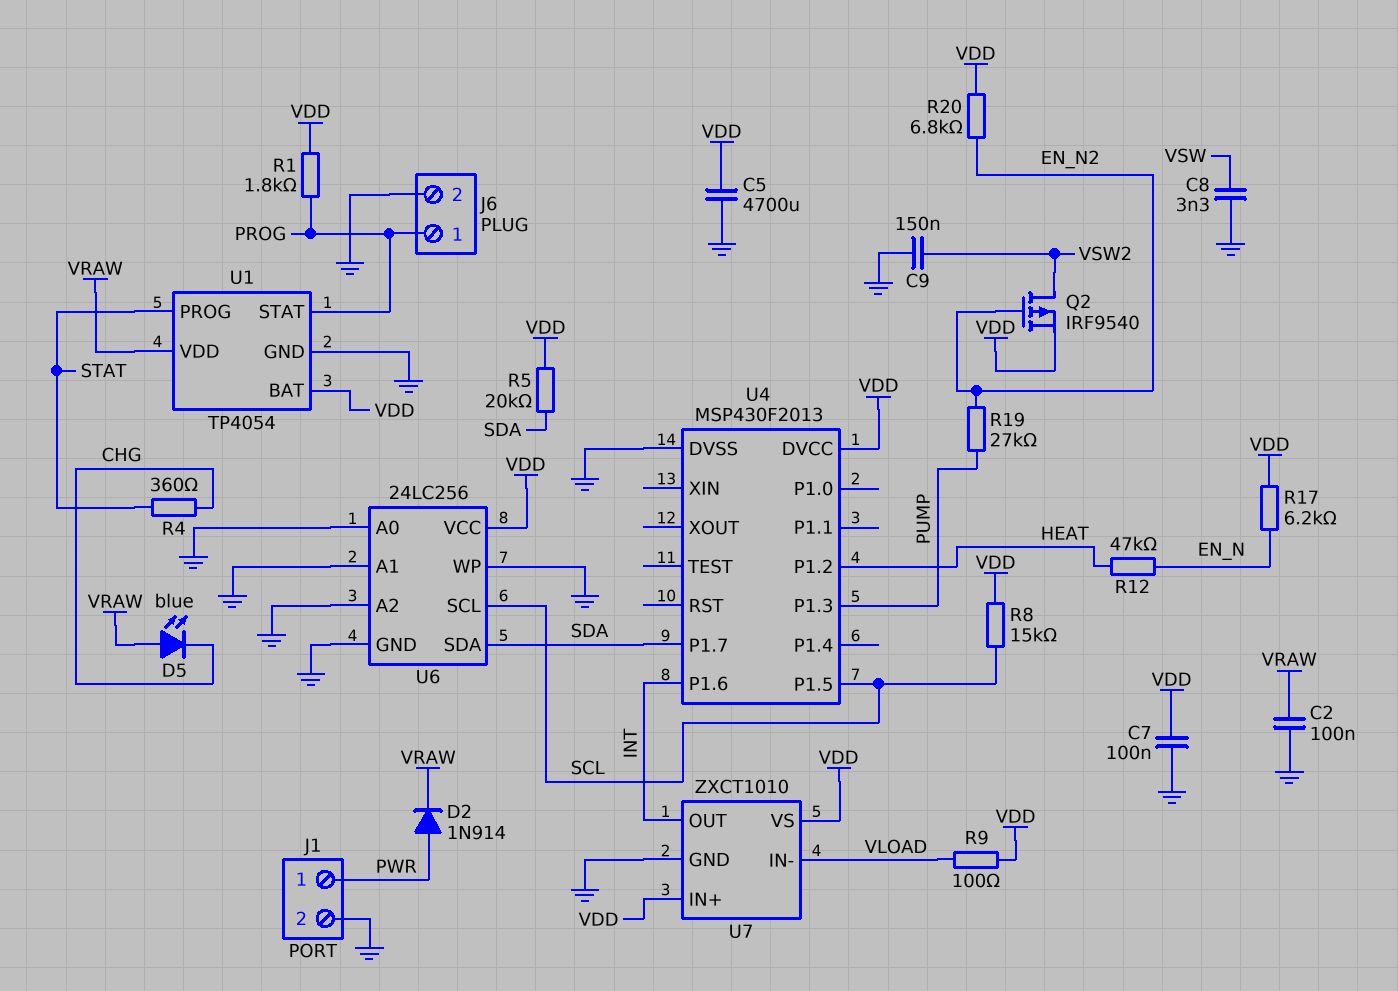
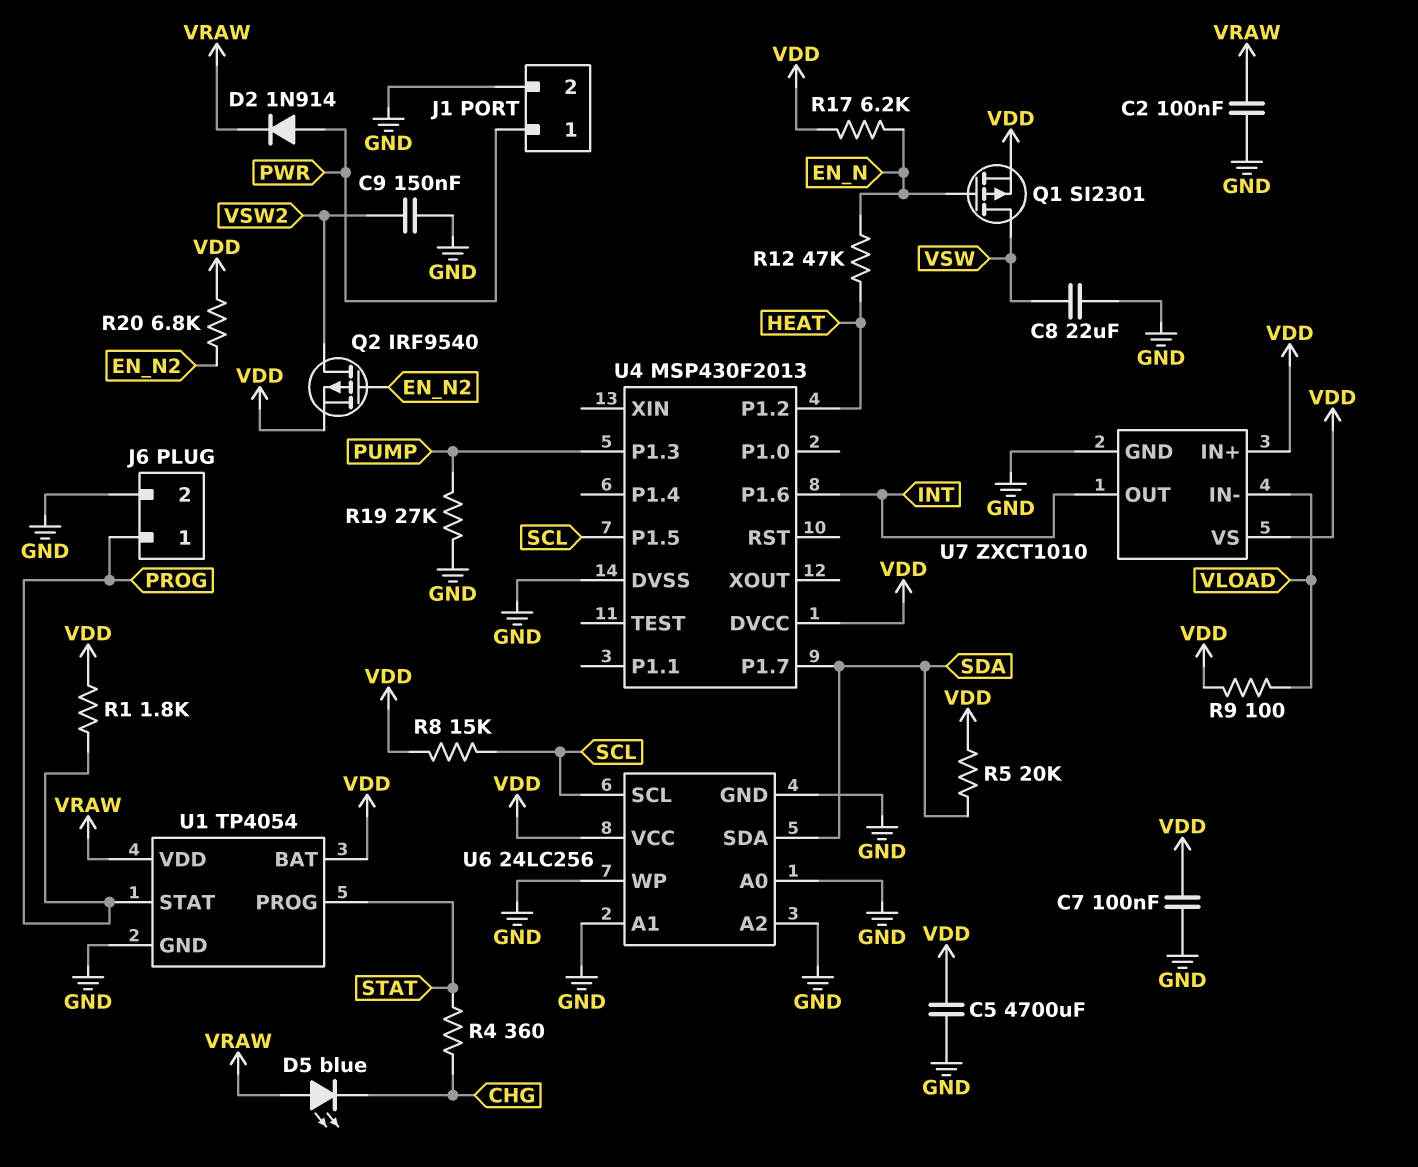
C8: 3.3nF (GND, VSW) -> 22uF (GND, VSW)
Q1: none -> PMOS SI2301 (G EN_N, D VSW, S VDD)
R19: 27k (EN_N2, PUMP) -> 27k (GND, PUMP)

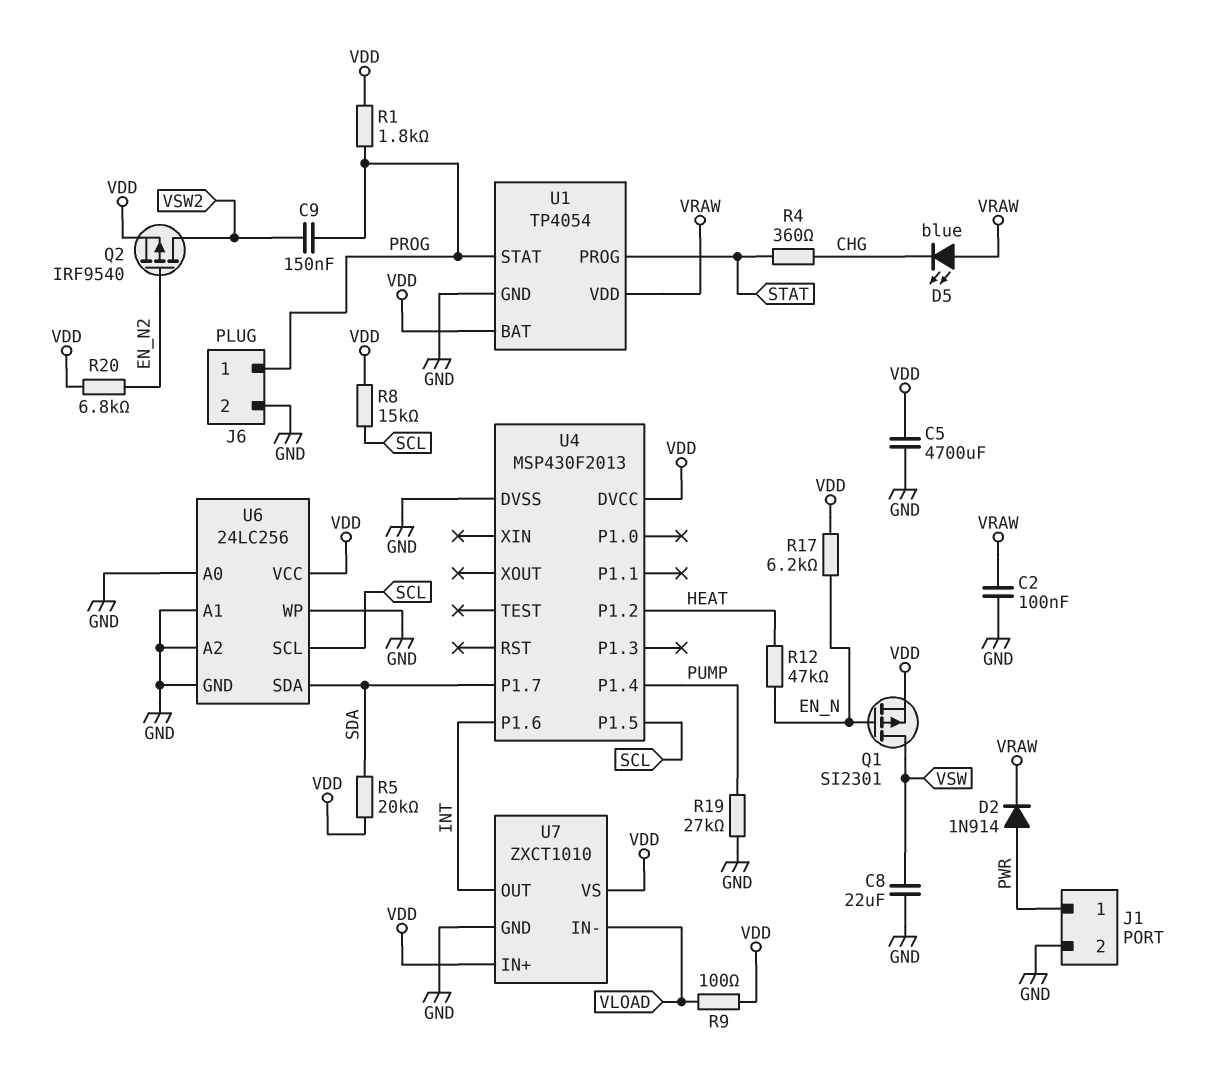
C7: 100nF (GND, VDD) -> none
C9: 150nF (GND, VSW2) -> 150nF (PROG, VSW2)
U4 pin P1.3: PUMP -> none
U4 pin P1.4: none -> PUMP

